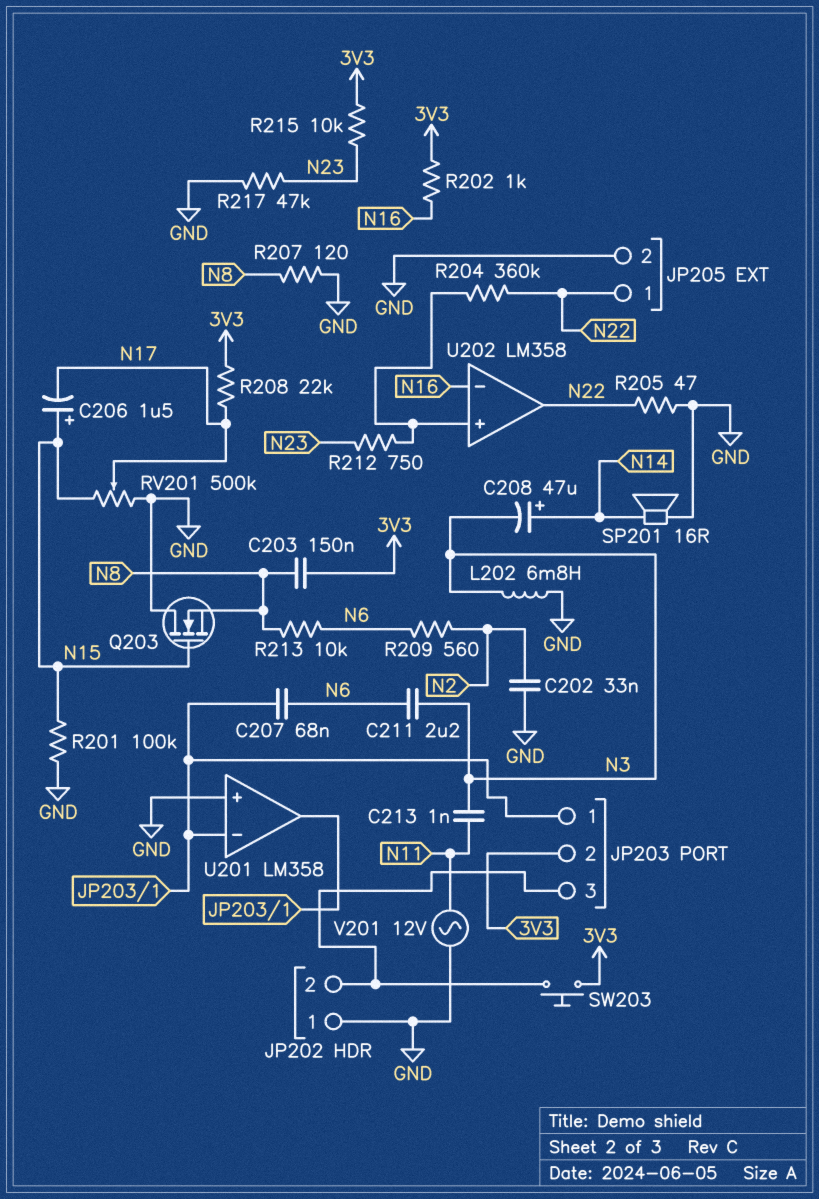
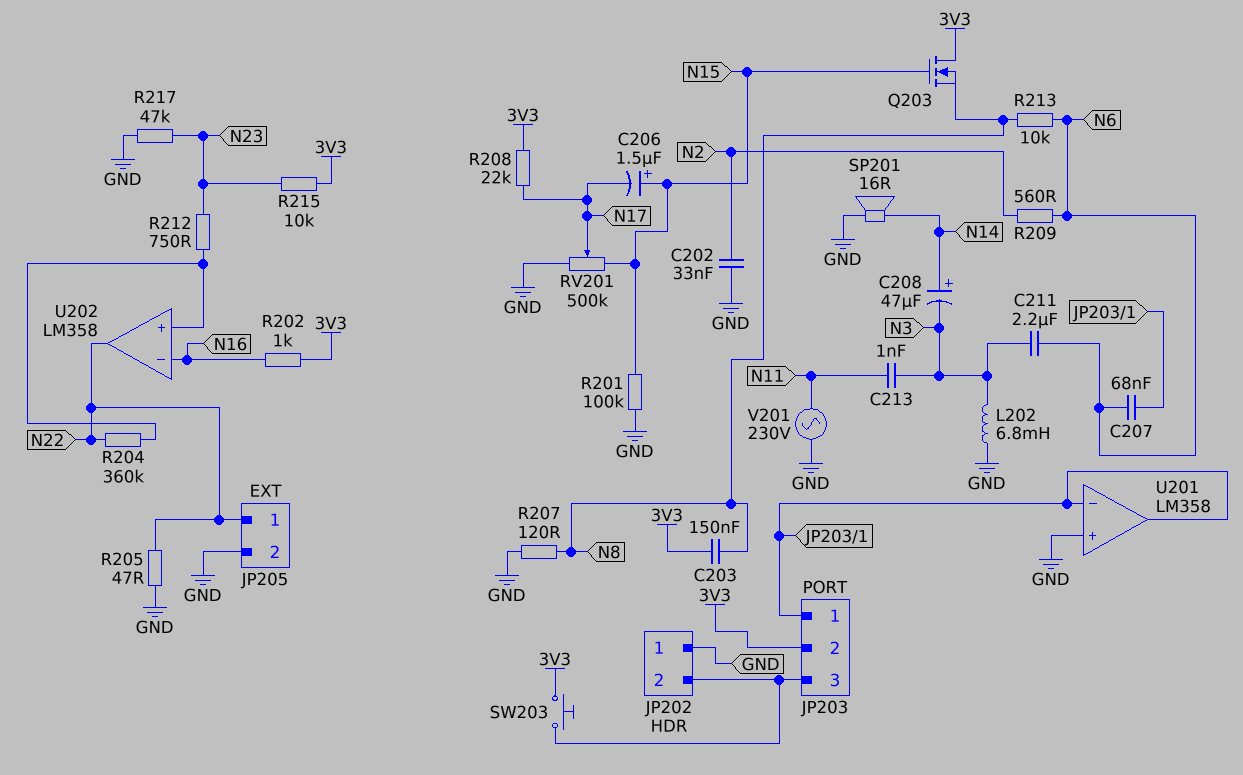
Q203: NMOS (G N15, D GND, S N8) -> NMOS (G N15, D 3V3, S N8)
V201: AC 12V (GND, N11) -> AC 230V (GND, N11)

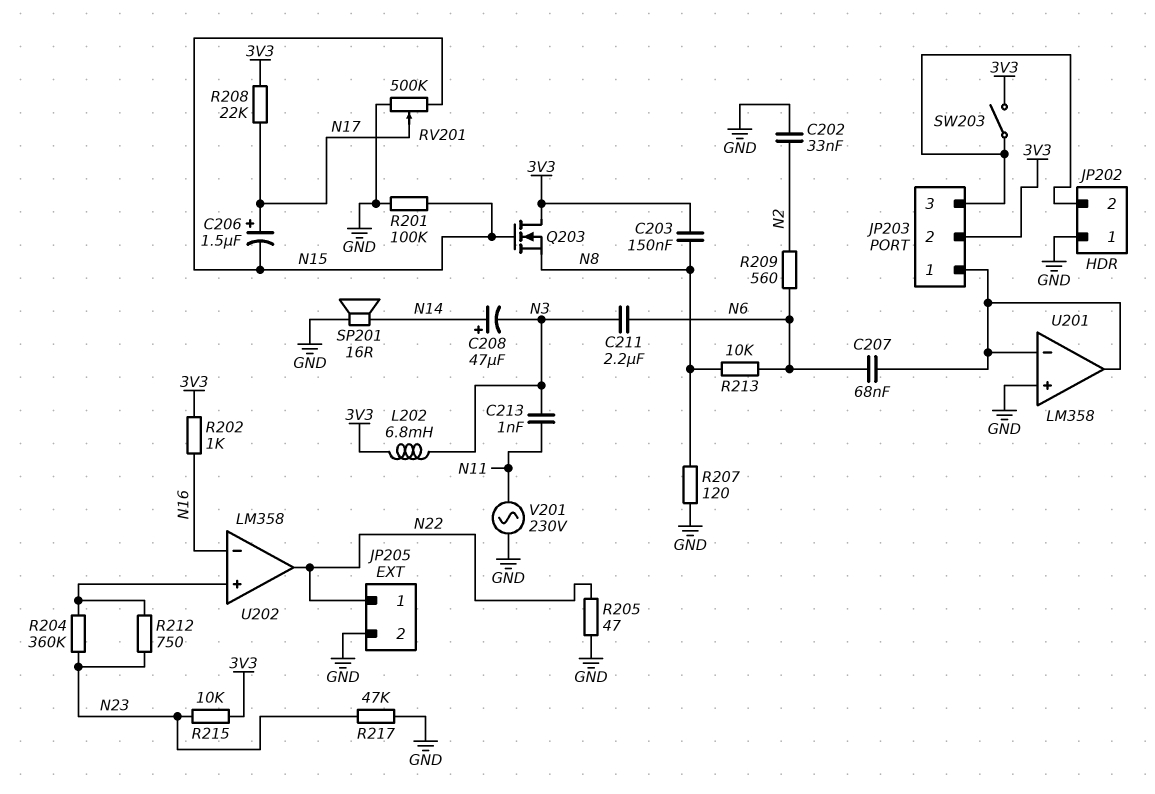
C206: 1.5uF (plus N15, minus N17) -> 1.5uF (plus N17, minus N15)
L202: 6.8mH (GND, N3) -> 6.8mH (3V3, N3)
R204: 360k (N22, U202/in+) -> 360k (N23, U202/in+)
SW203: button (3V3, JP202/2) -> switch (3V3, JP202/2)

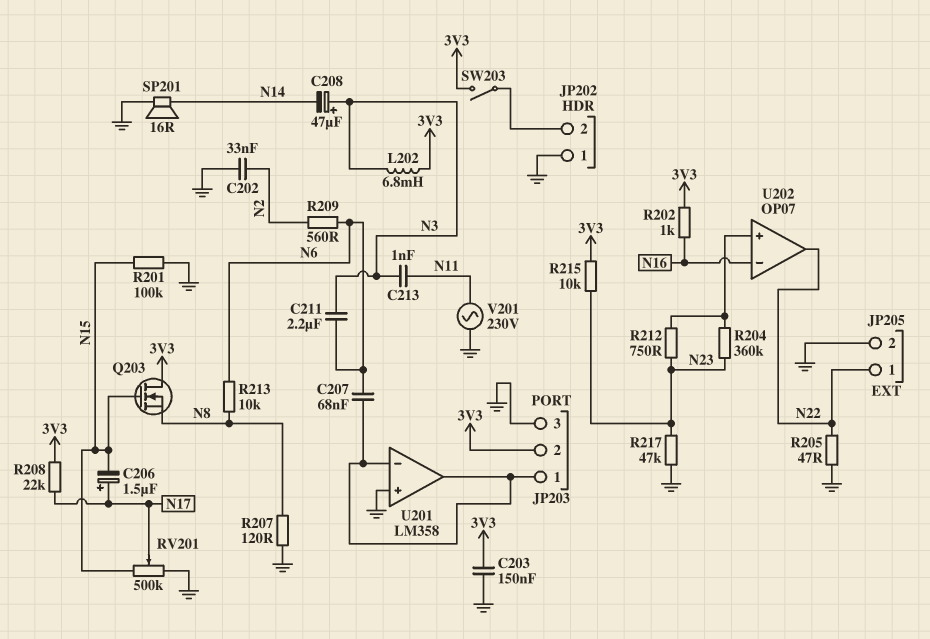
C203: 150nF (3V3, N8) -> 150nF (3V3, GND)
C208: 47uF (plus N14, minus N3) -> 47uF (plus N3, minus N14)
JP203 pin 3: JP202/2 -> GND
U202: LM358 -> OP07

